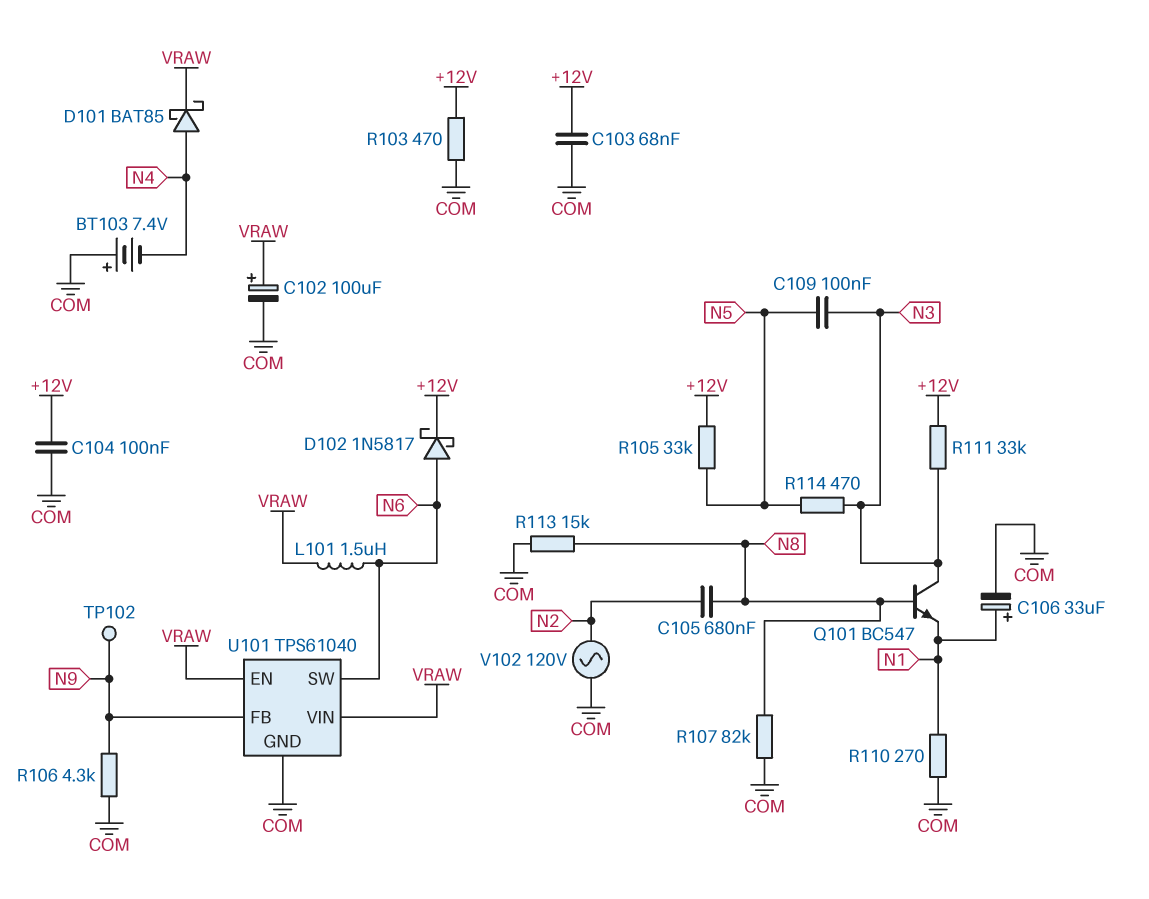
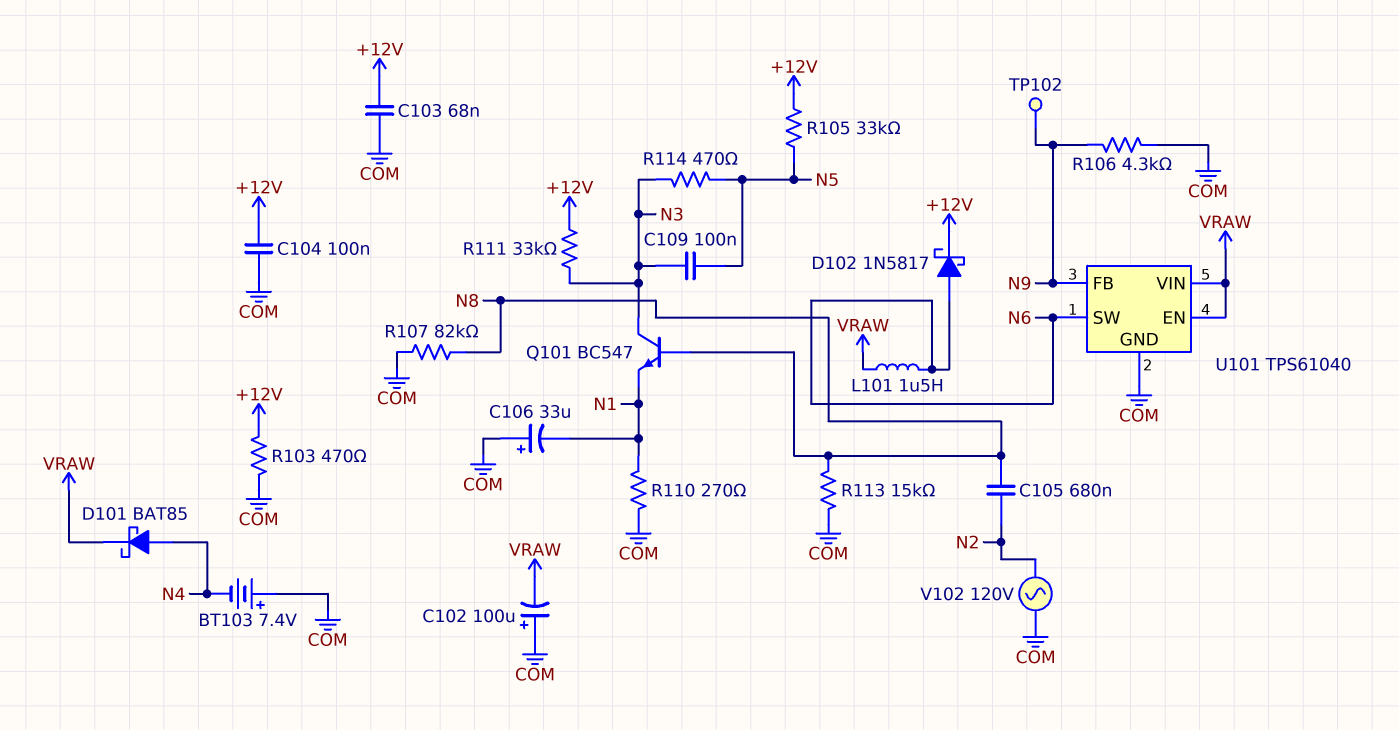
C102: 100uF (plus VRAW, minus COM) -> 100uF (plus COM, minus VRAW)
C106: 33uF (plus N1, minus COM) -> 33uF (plus COM, minus N1)

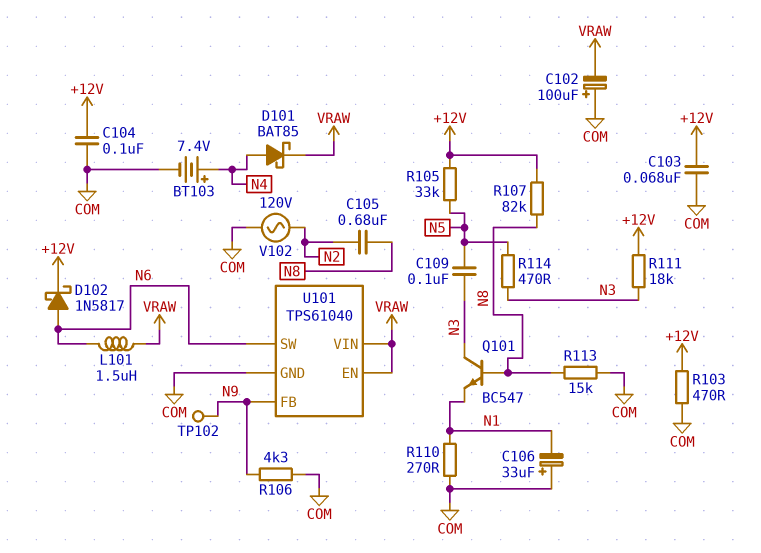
BT103: 7.4V (plus COM, minus N4) -> 7.4V (plus N4, minus COM)
R107: 82k (COM, N8) -> 82k (+12V, N8)
R111: 33k (+12V, N3) -> 18k (+12V, N3)

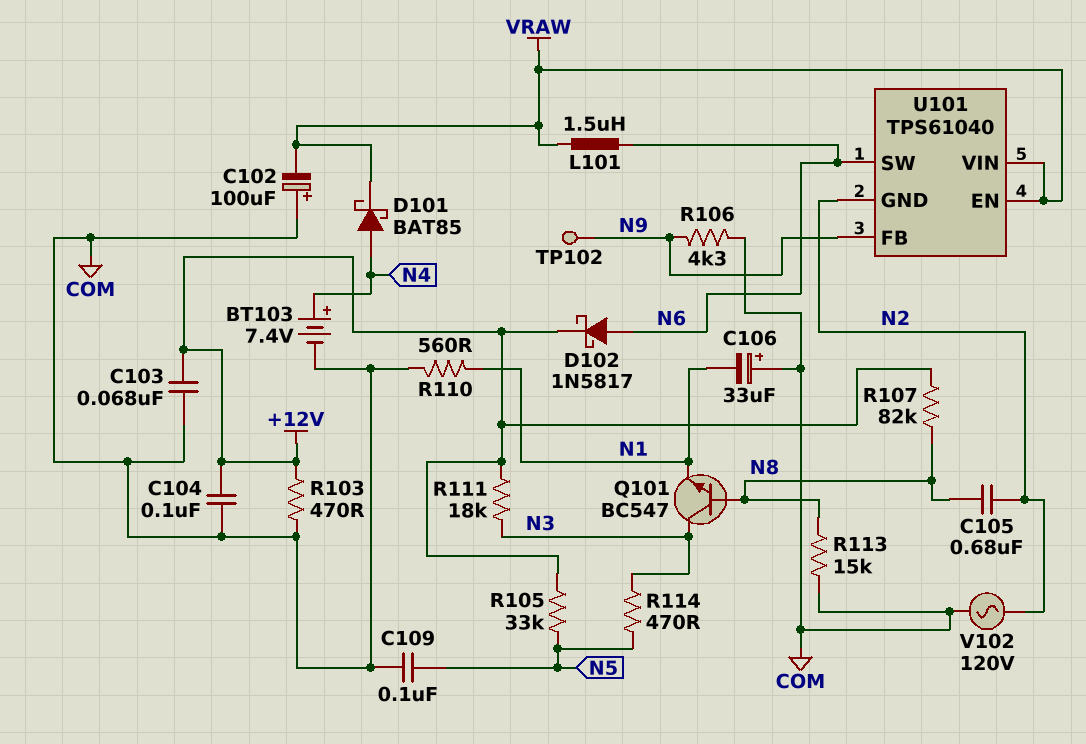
C109: 100nF (N3, N5) -> 100nF (COM, N5)
R110: 270 (COM, N1) -> 560 (COM, N1)
U101 pin GND: COM -> N2

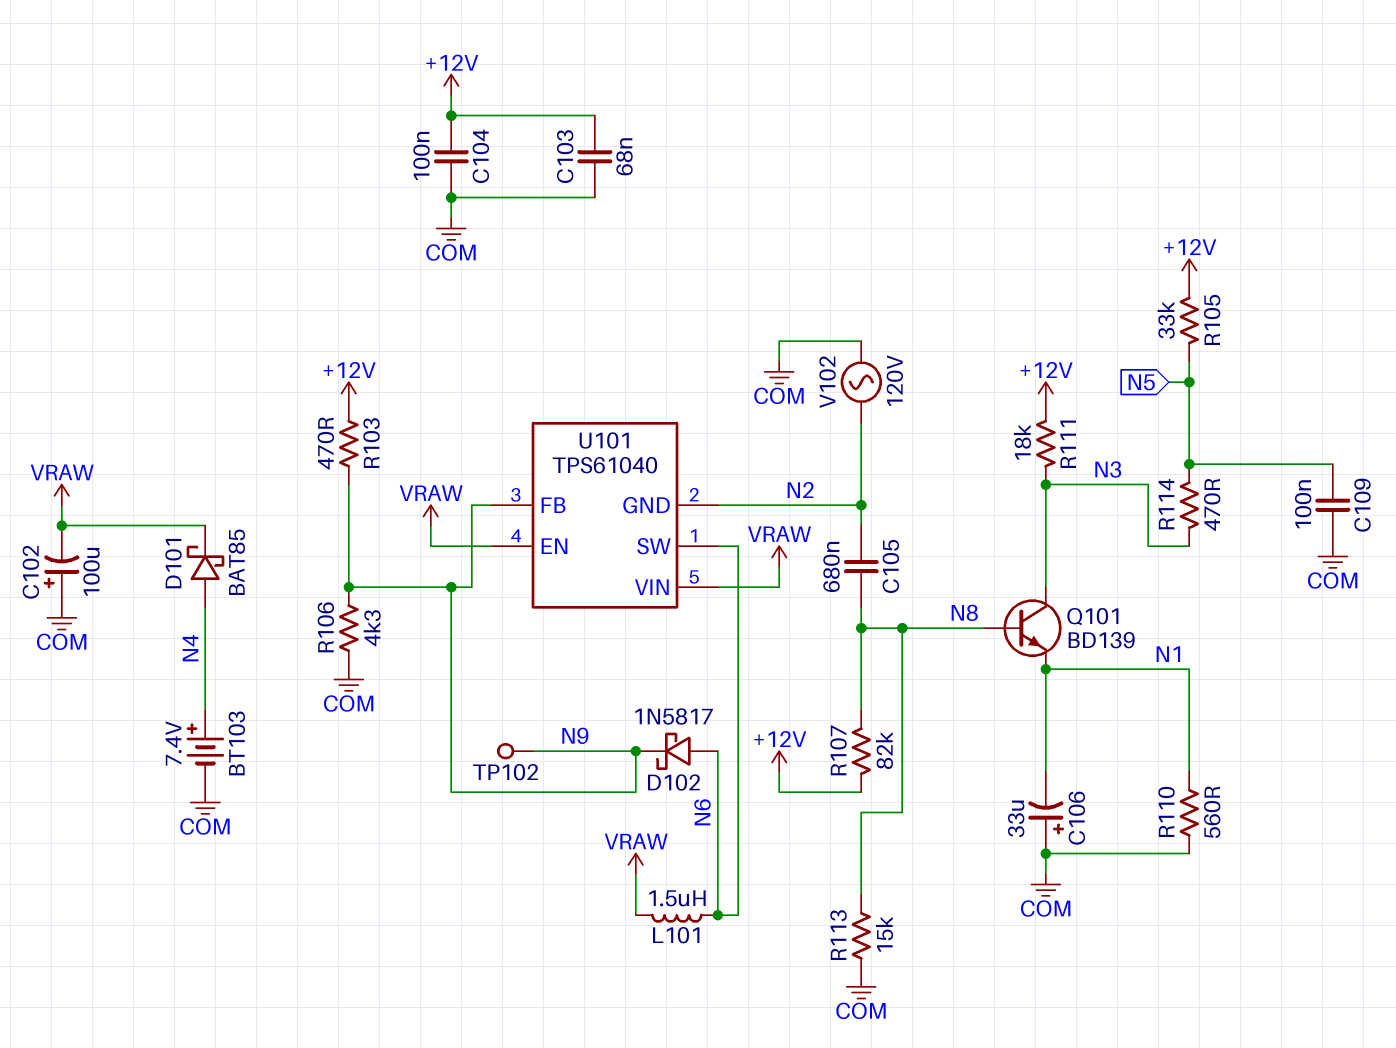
D102: schottky 1N5817 (A N6, K +12V) -> schottky 1N5817 (A N6, K N9)
Q101: NPN BC547 (B N8, C N3, E N1) -> NPN BD139 (B N8, C N3, E N1)
R103: 470 (+12V, COM) -> 470 (+12V, N9)

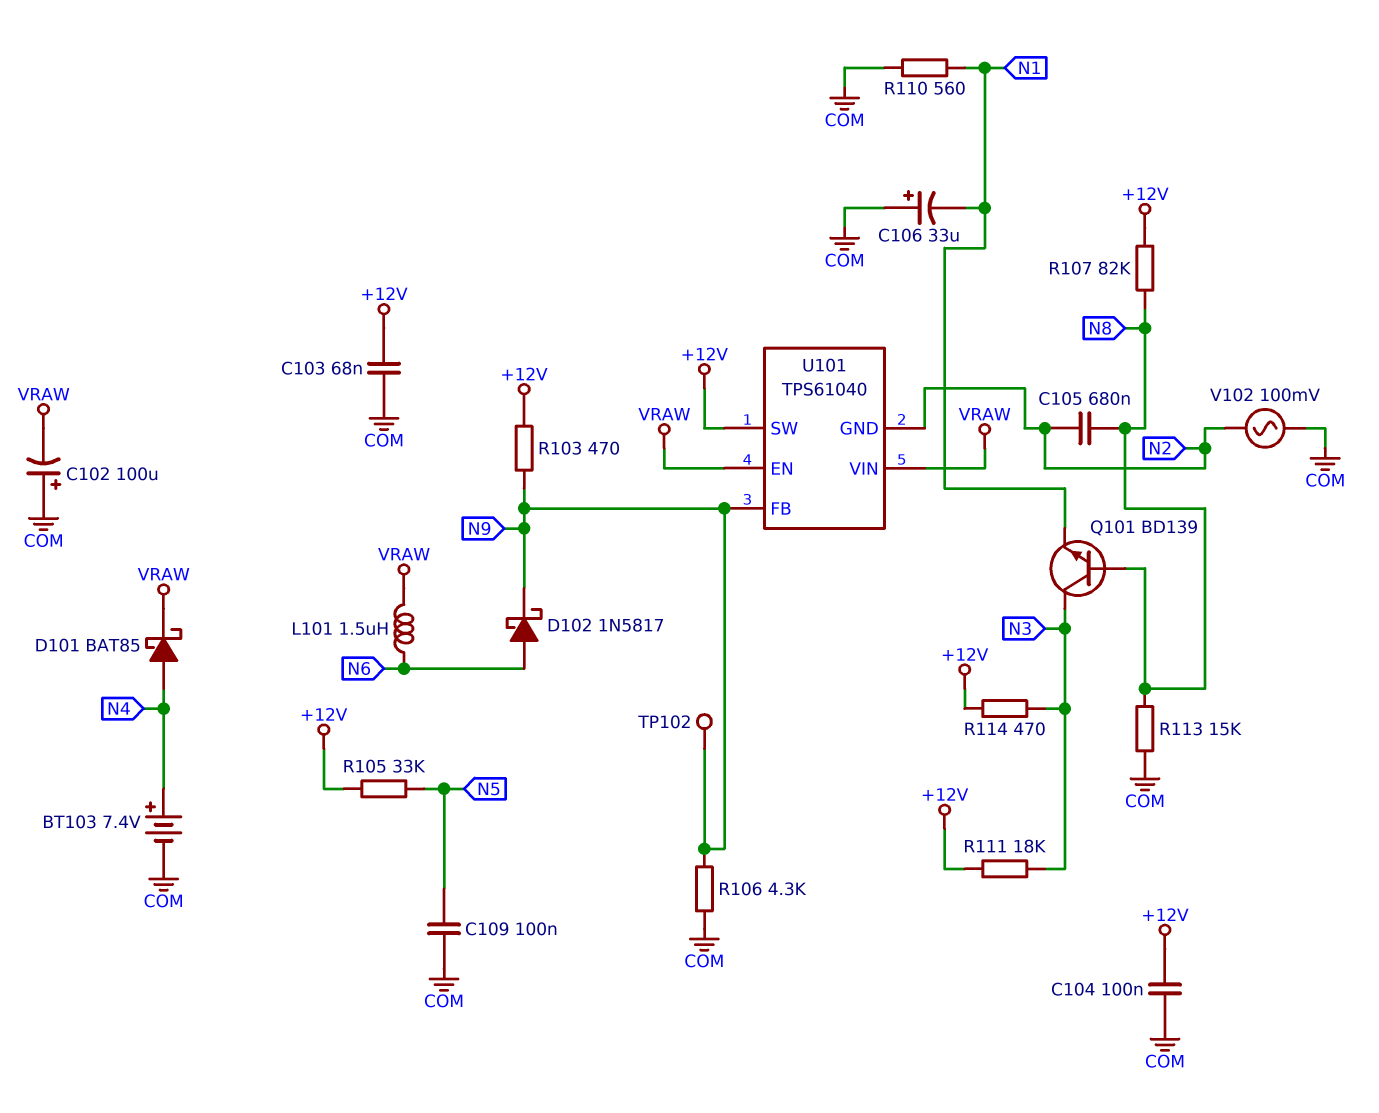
R114: 470 (N3, N5) -> 470 (+12V, N3)
U101 pin SW: N6 -> +12V
V102: AC 120V (COM, N2) -> AC 100mV (COM, N2)

